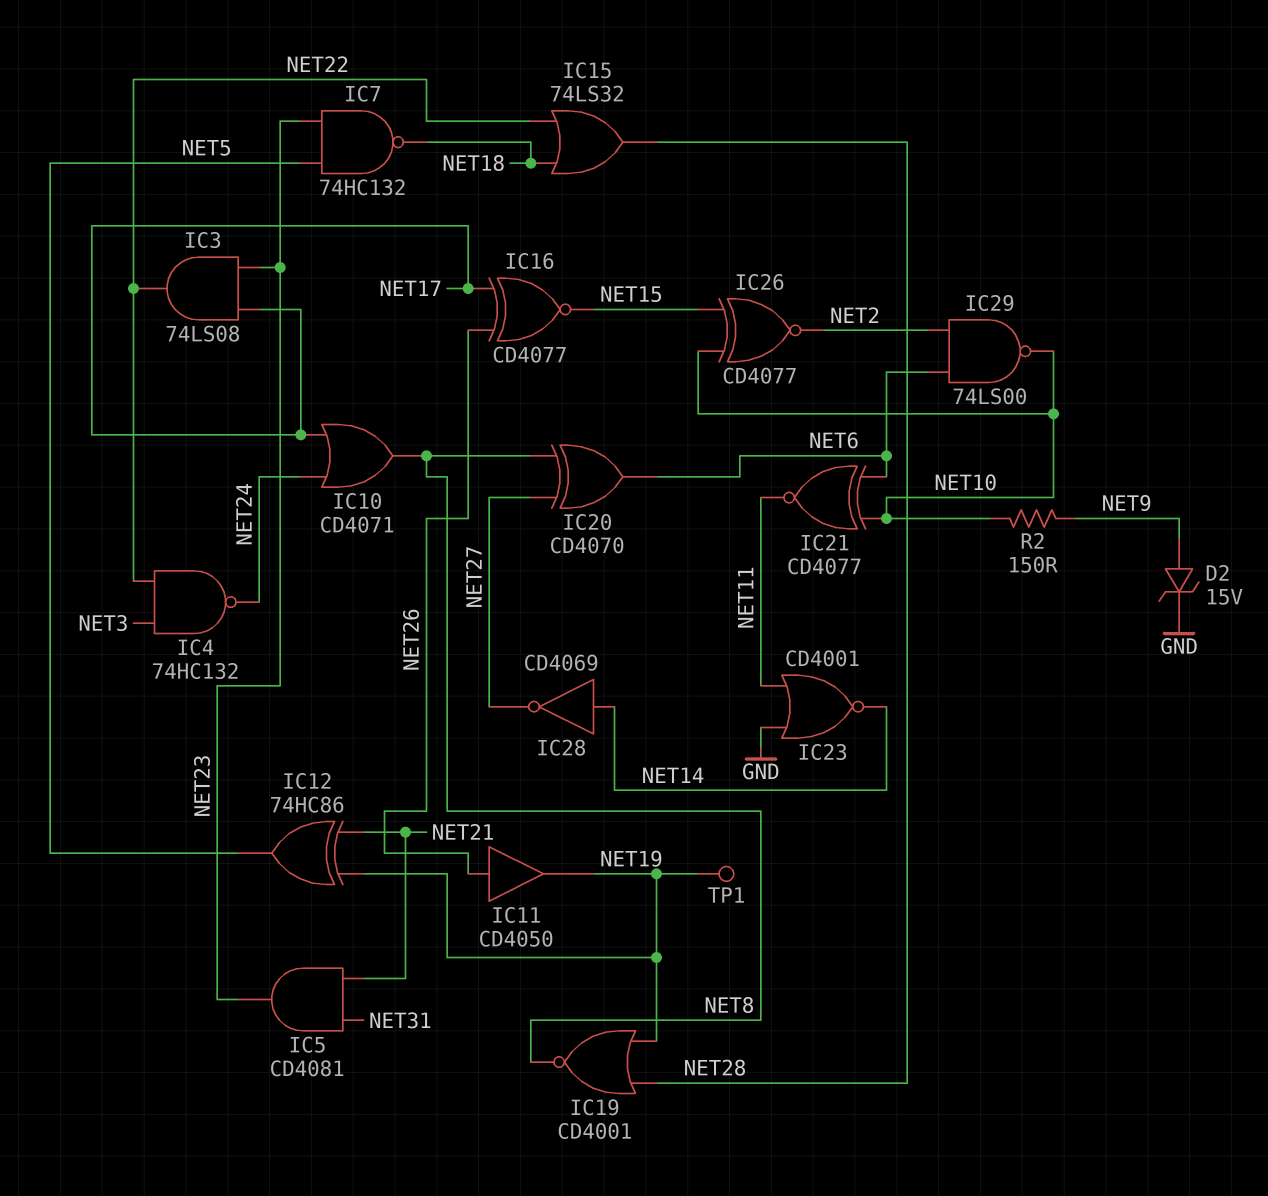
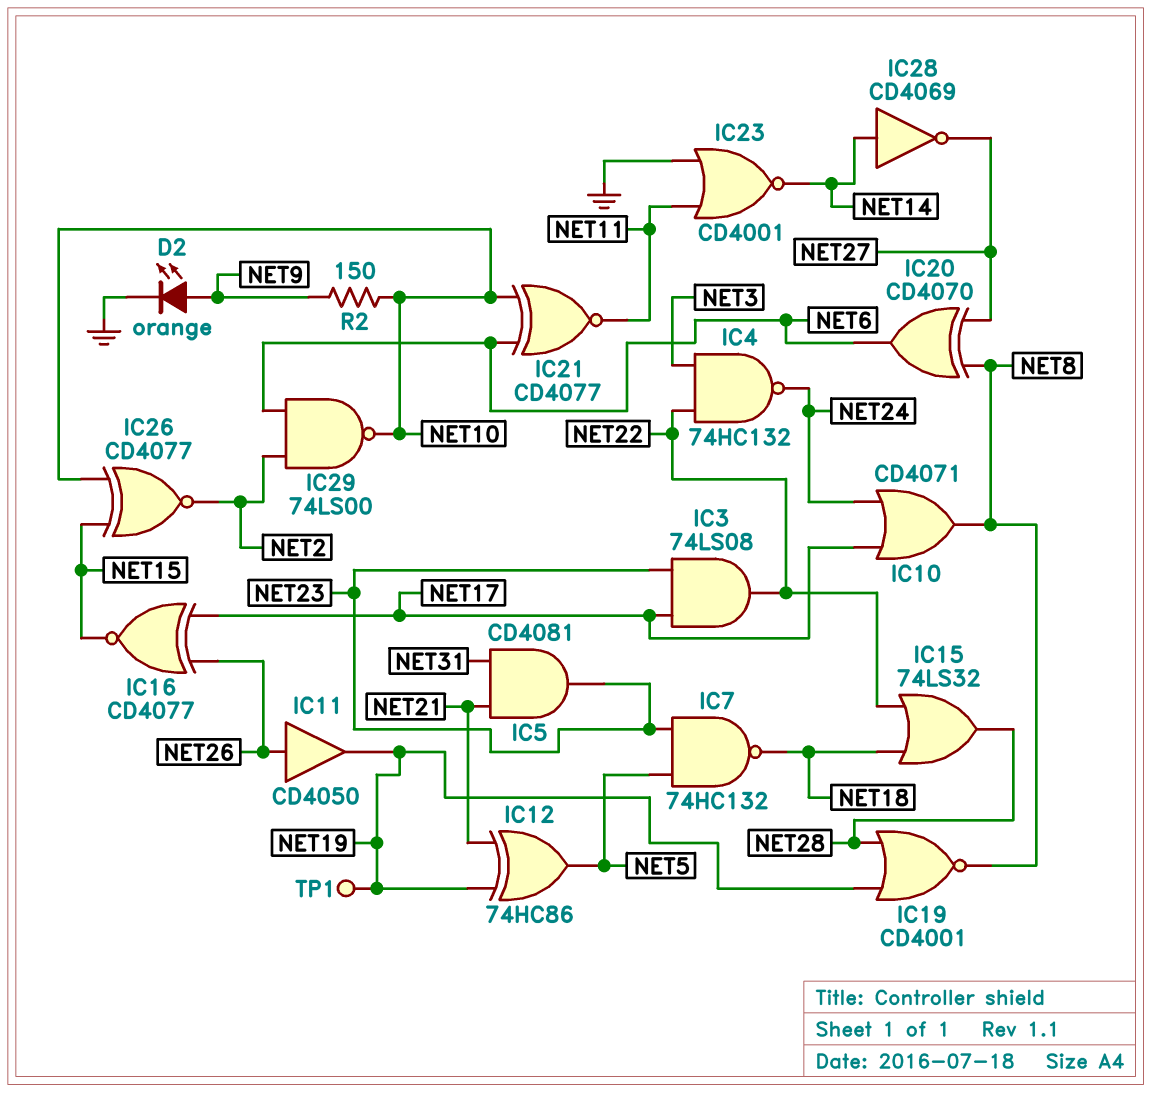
D2: zener 15V (A NET9, K GND) -> LED orange (A NET9, K GND)

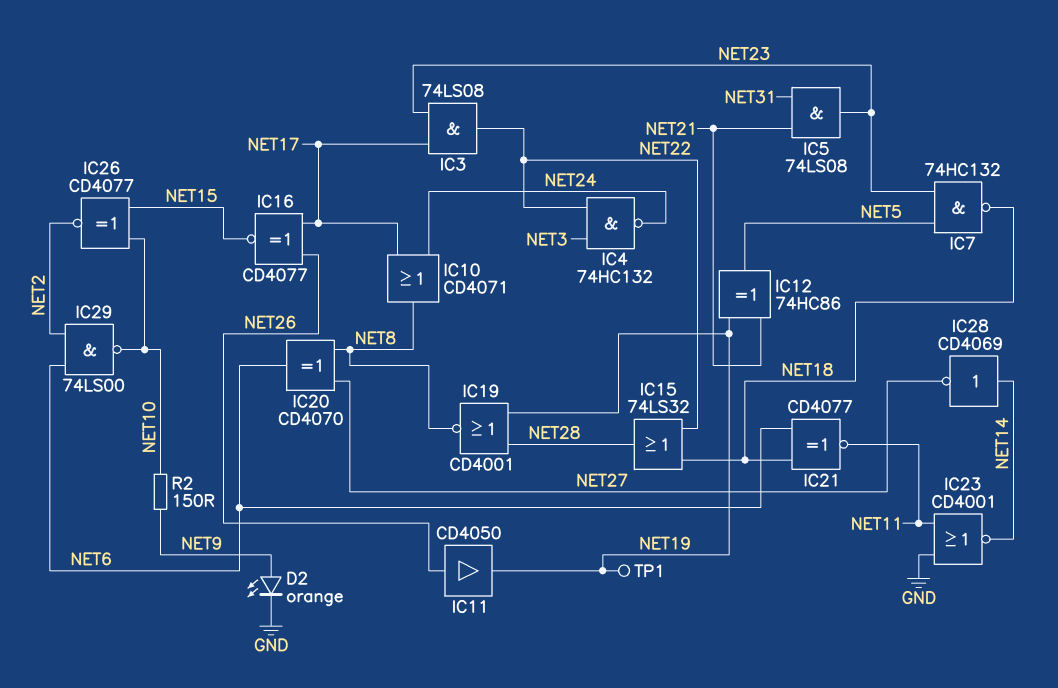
IC5: AND CD4081 (in NET21, in NET31, out NET23) -> AND 74LS08 (in NET21, in NET31, out NET23)
IC21: XNOR CD4077 (in NET6, in NET10, out NET11) -> XNOR CD4077 (in NET6, in NET18, out NET11)

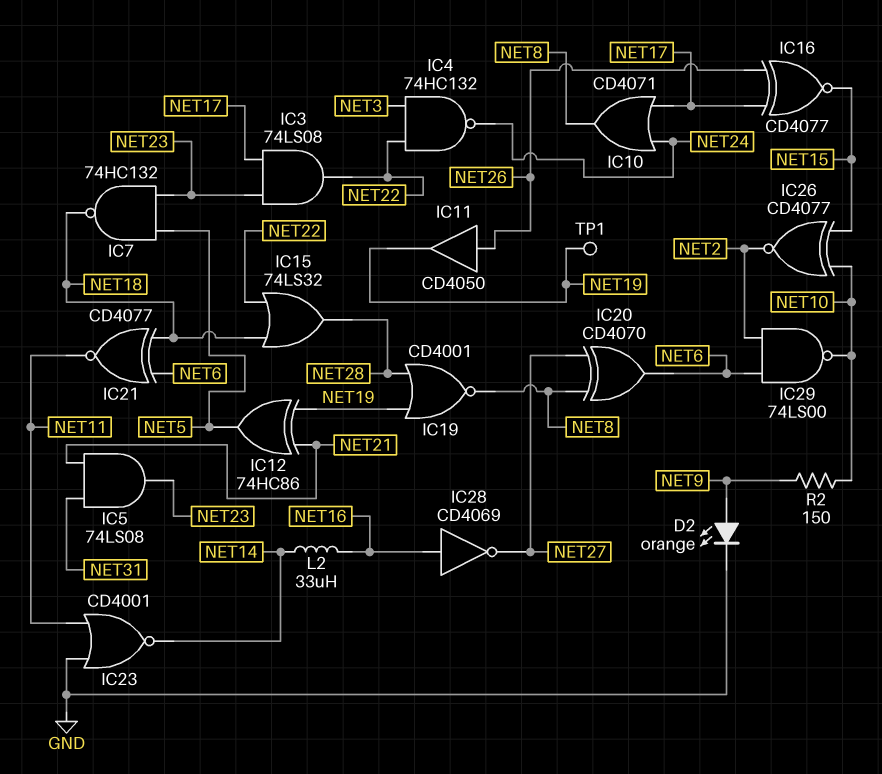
IC28: NOT CD4069 (in NET14, out NET27) -> NOT CD4069 (in NET16, out NET27)
L2: none -> 33uH (NET14, NET16)

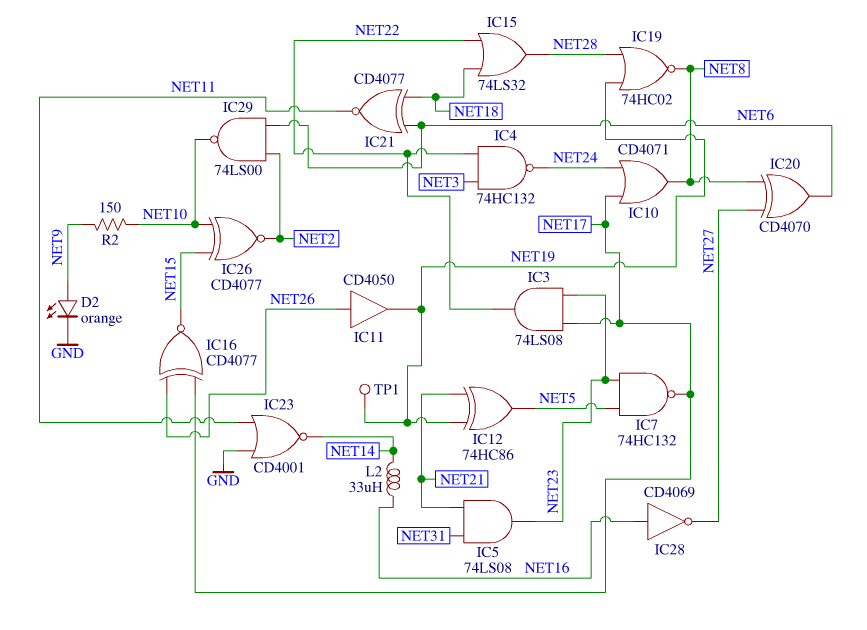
IC7: NAND 74HC132 (in NET5, in NET23, out NET18) -> NAND 74HC132 (in NET5, in NET23, out NET17)
IC19: NOR CD4001 (in NET19, in NET28, out NET8) -> NOR 74HC02 (in NET19, in NET28, out NET8)

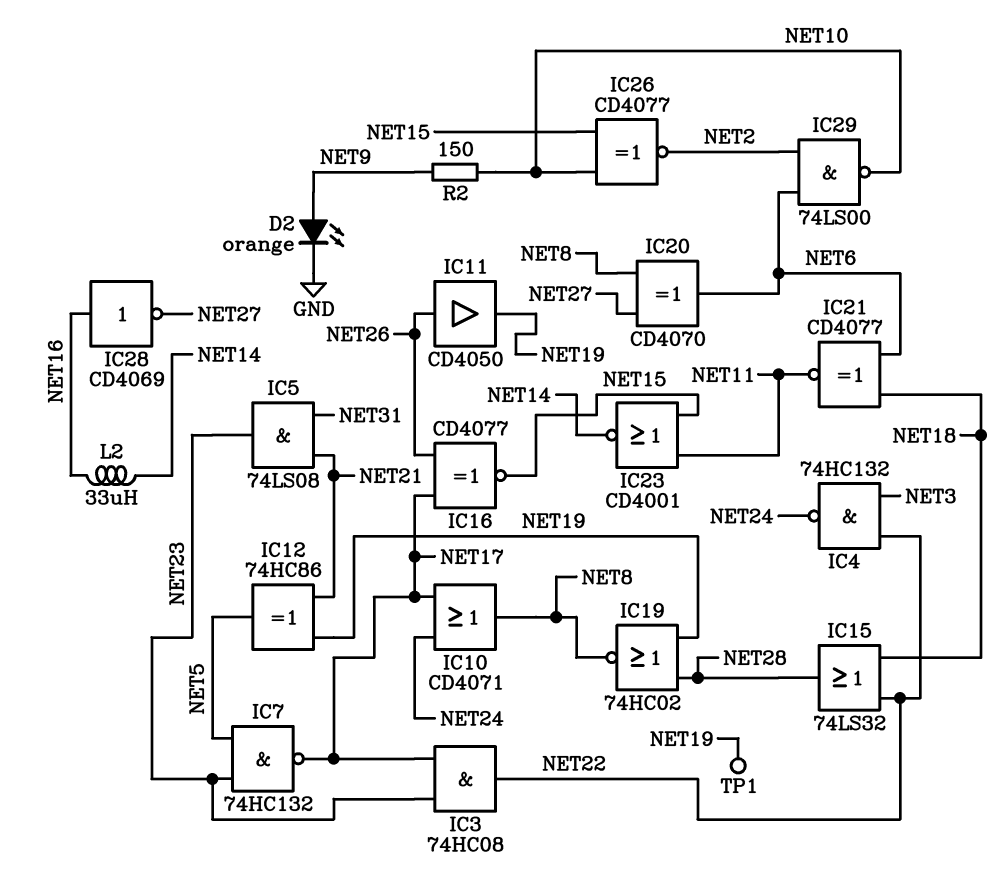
IC3: AND 74LS08 (in NET17, in NET23, out NET22) -> AND 74HC08 (in NET17, in NET23, out NET22)
IC23: NOR CD4001 (in GND, in NET11, out NET14) -> NOR CD4001 (in NET11, in NET15, out NET14)

